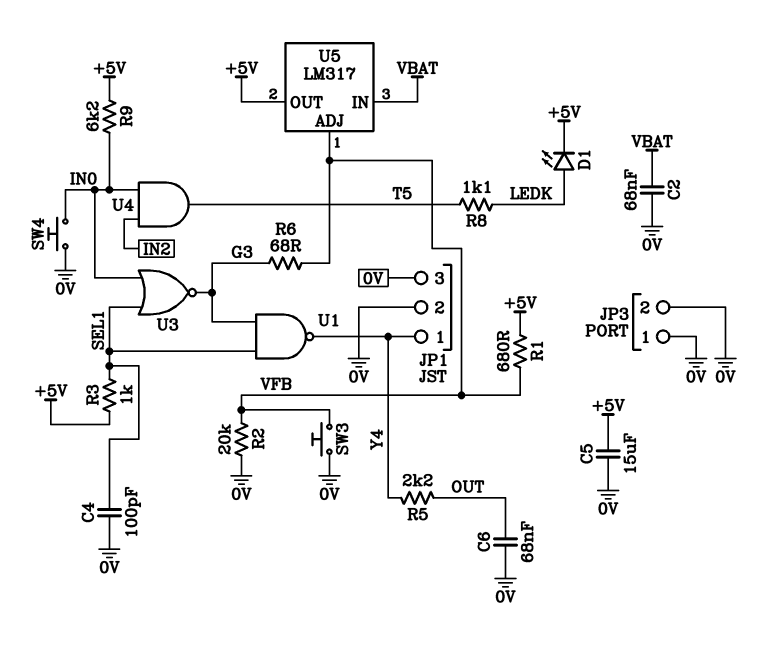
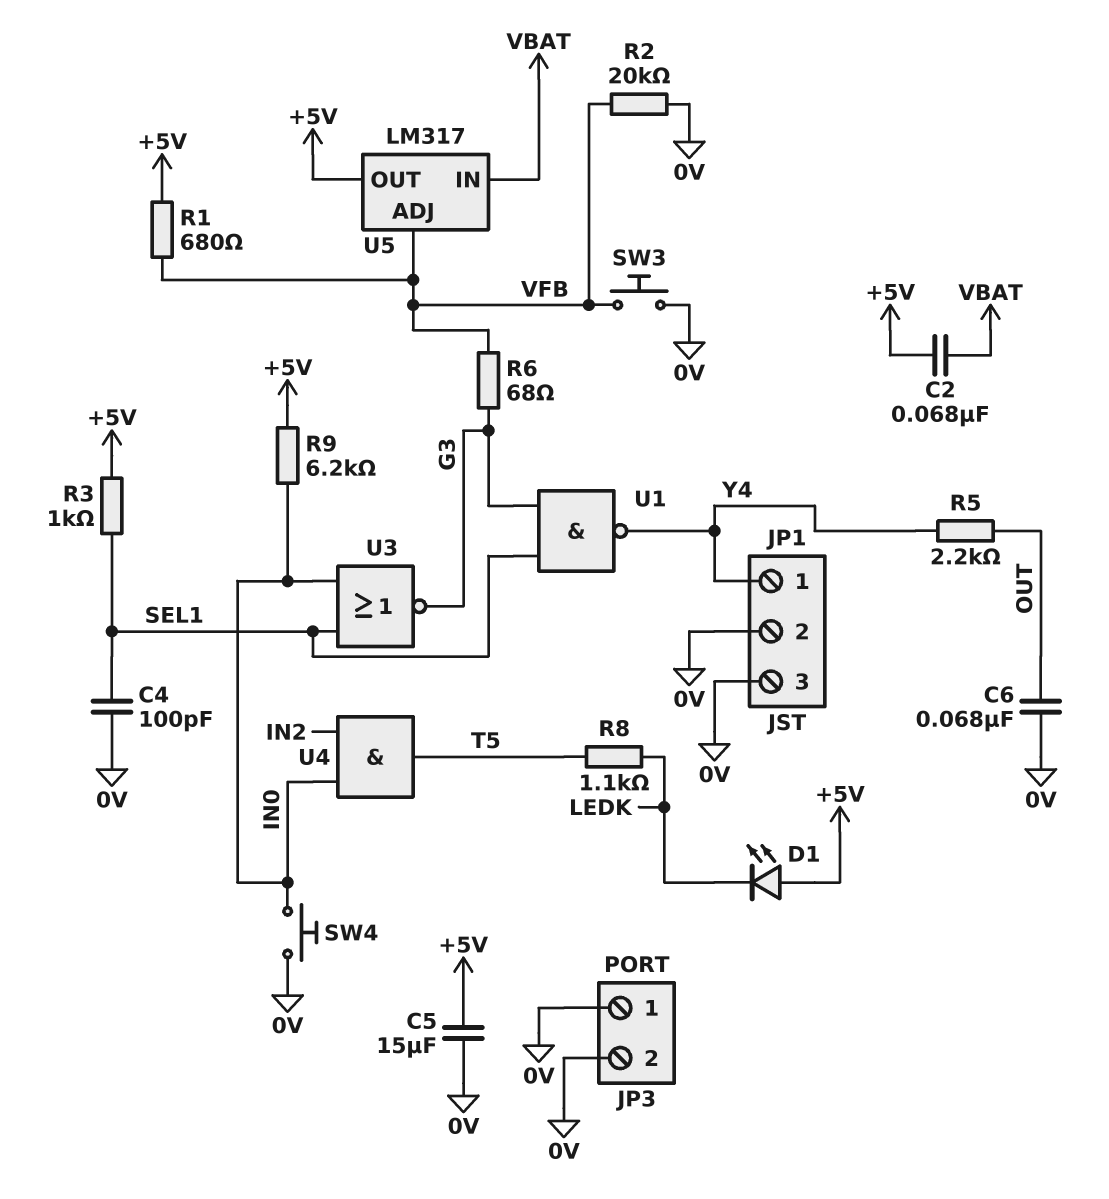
C2: 68nF (0V, VBAT) -> 68nF (+5V, VBAT)
D1: LED (A LEDK, K +5V) -> LED (A +5V, K LEDK)

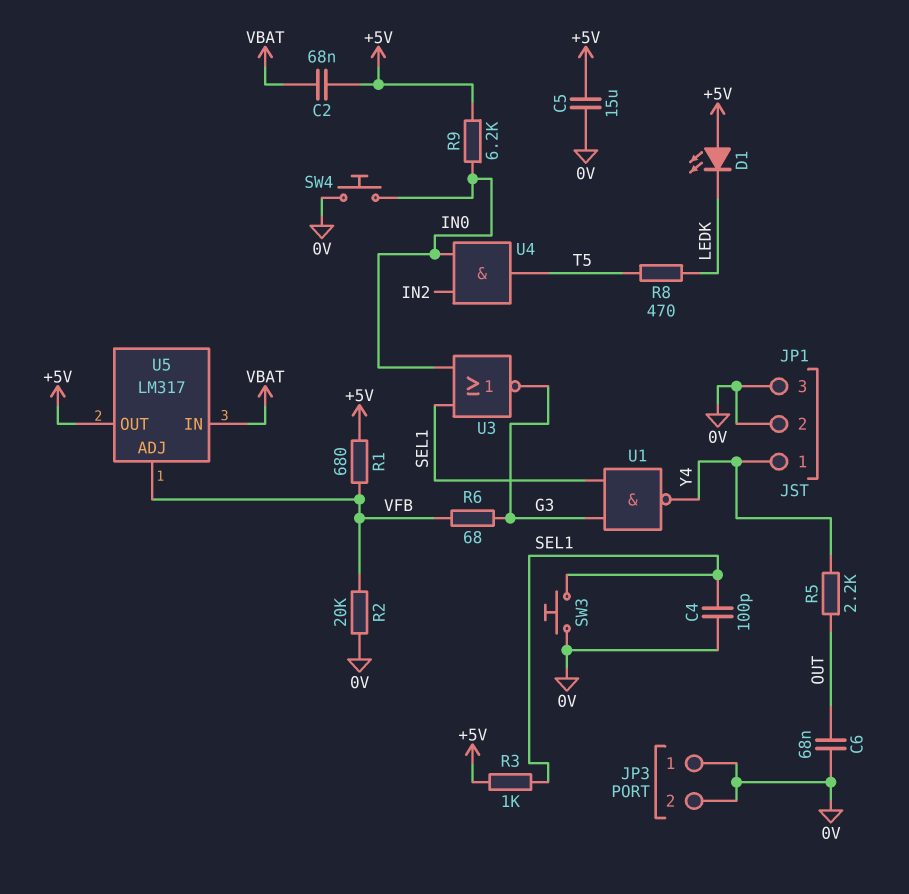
R8: 1.1k (LEDK, T5) -> 470 (LEDK, T5)
SW3: button (0V, VFB) -> button (0V, SEL1)

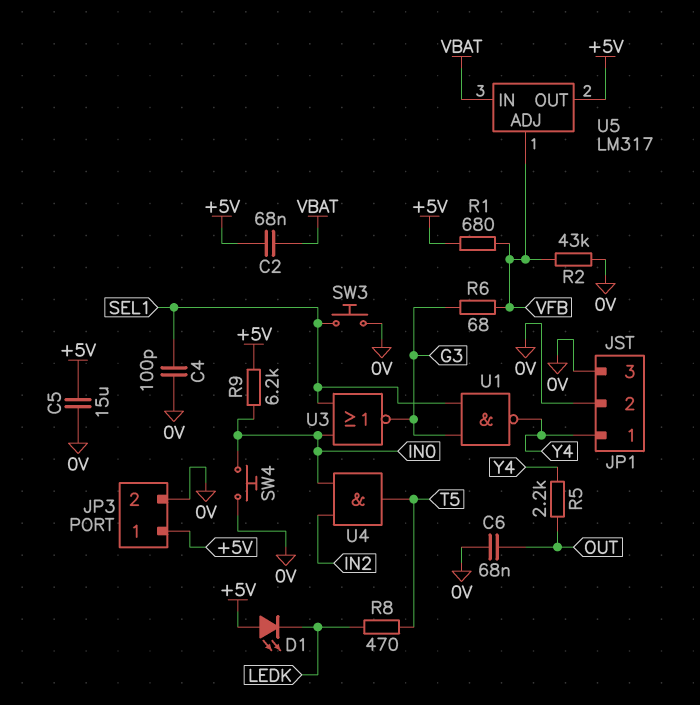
JP3 pin 1: 0V -> +5V
R2: 20k (0V, VFB) -> 43k (0V, VFB)
R3: 1k (+5V, SEL1) -> none

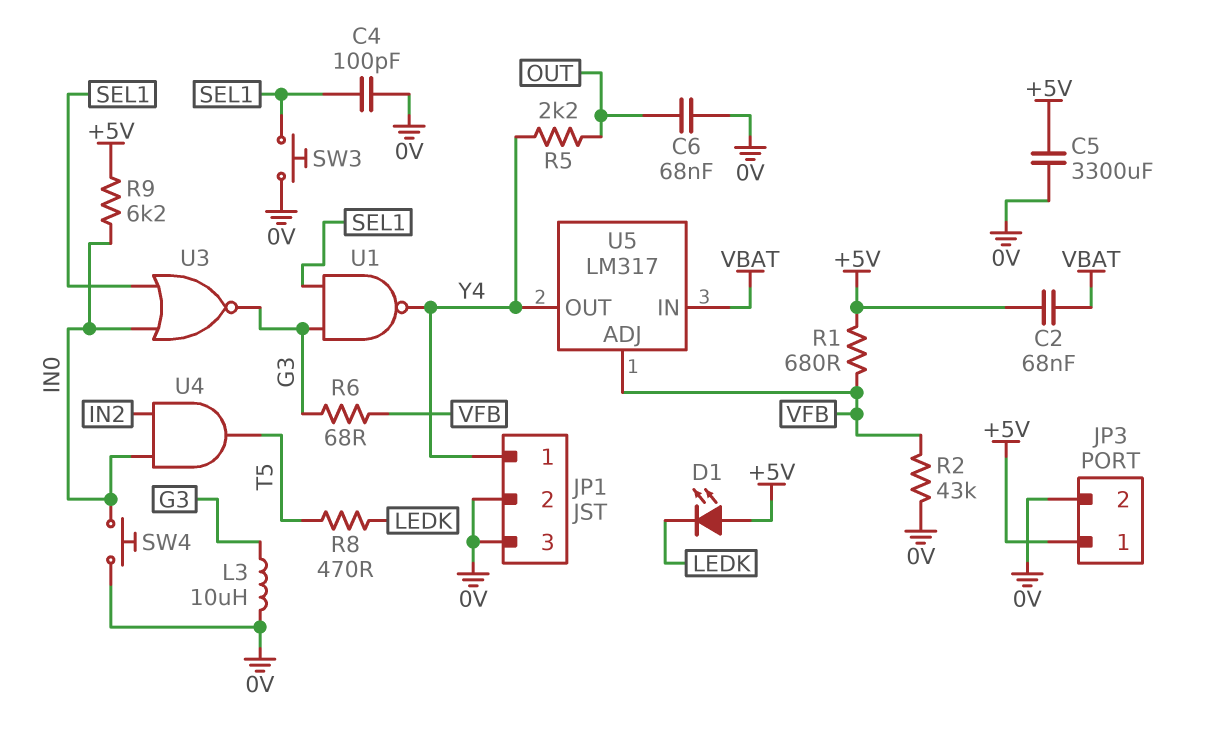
C5: 15uF (+5V, 0V) -> 3300uF (+5V, 0V)
L3: none -> 10uH (0V, G3)
U5 pin OUT: +5V -> Y4

